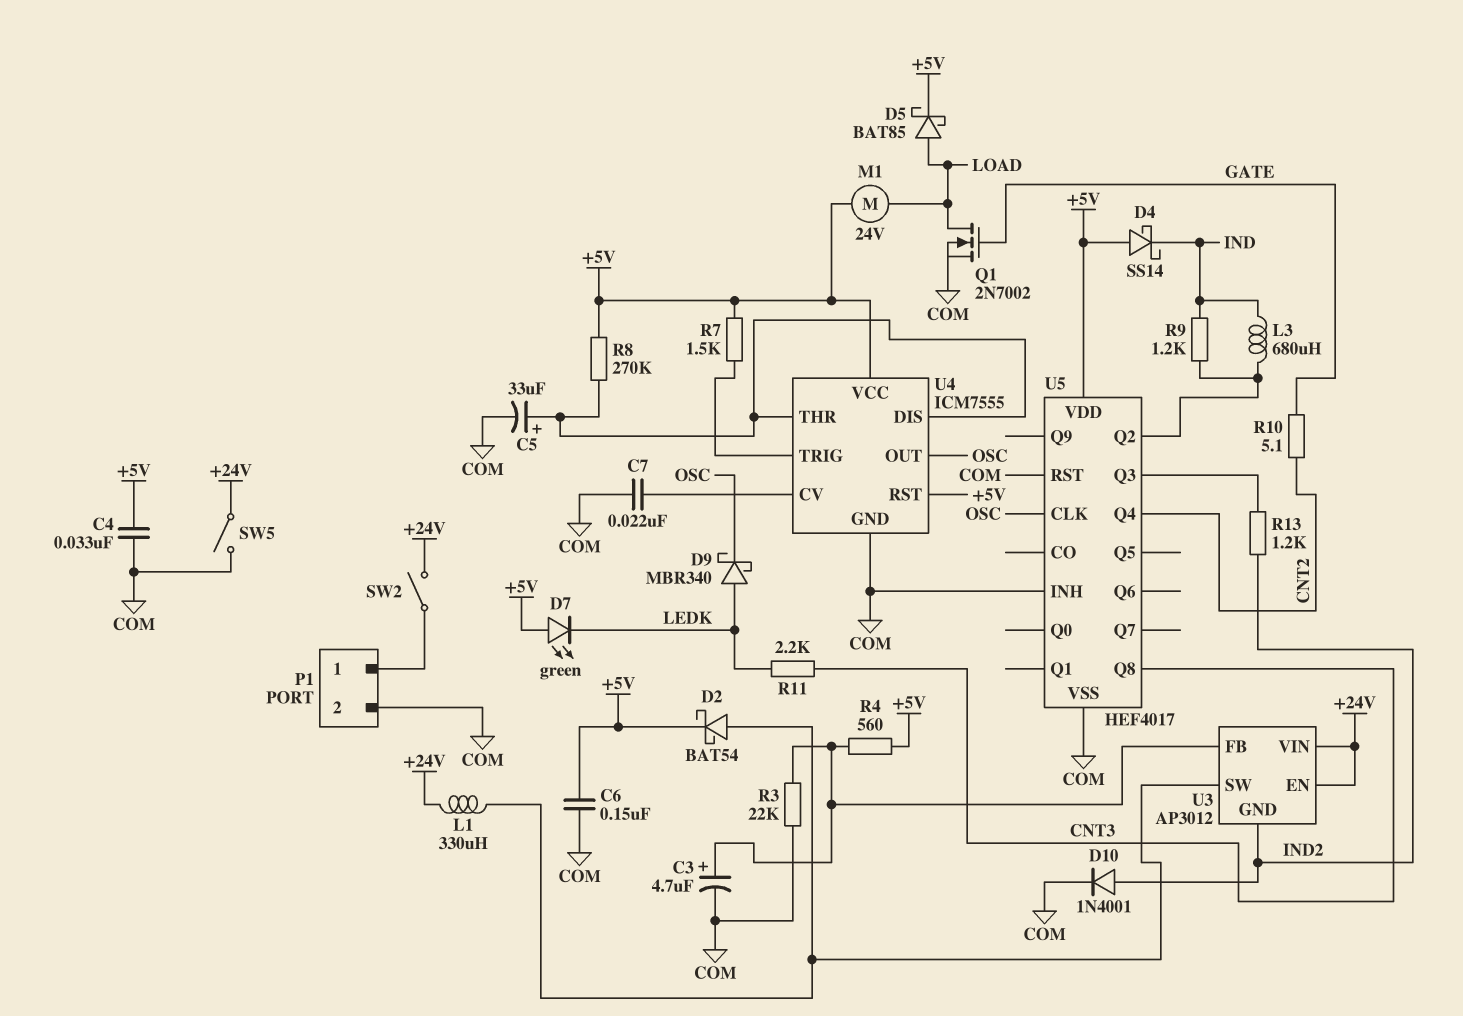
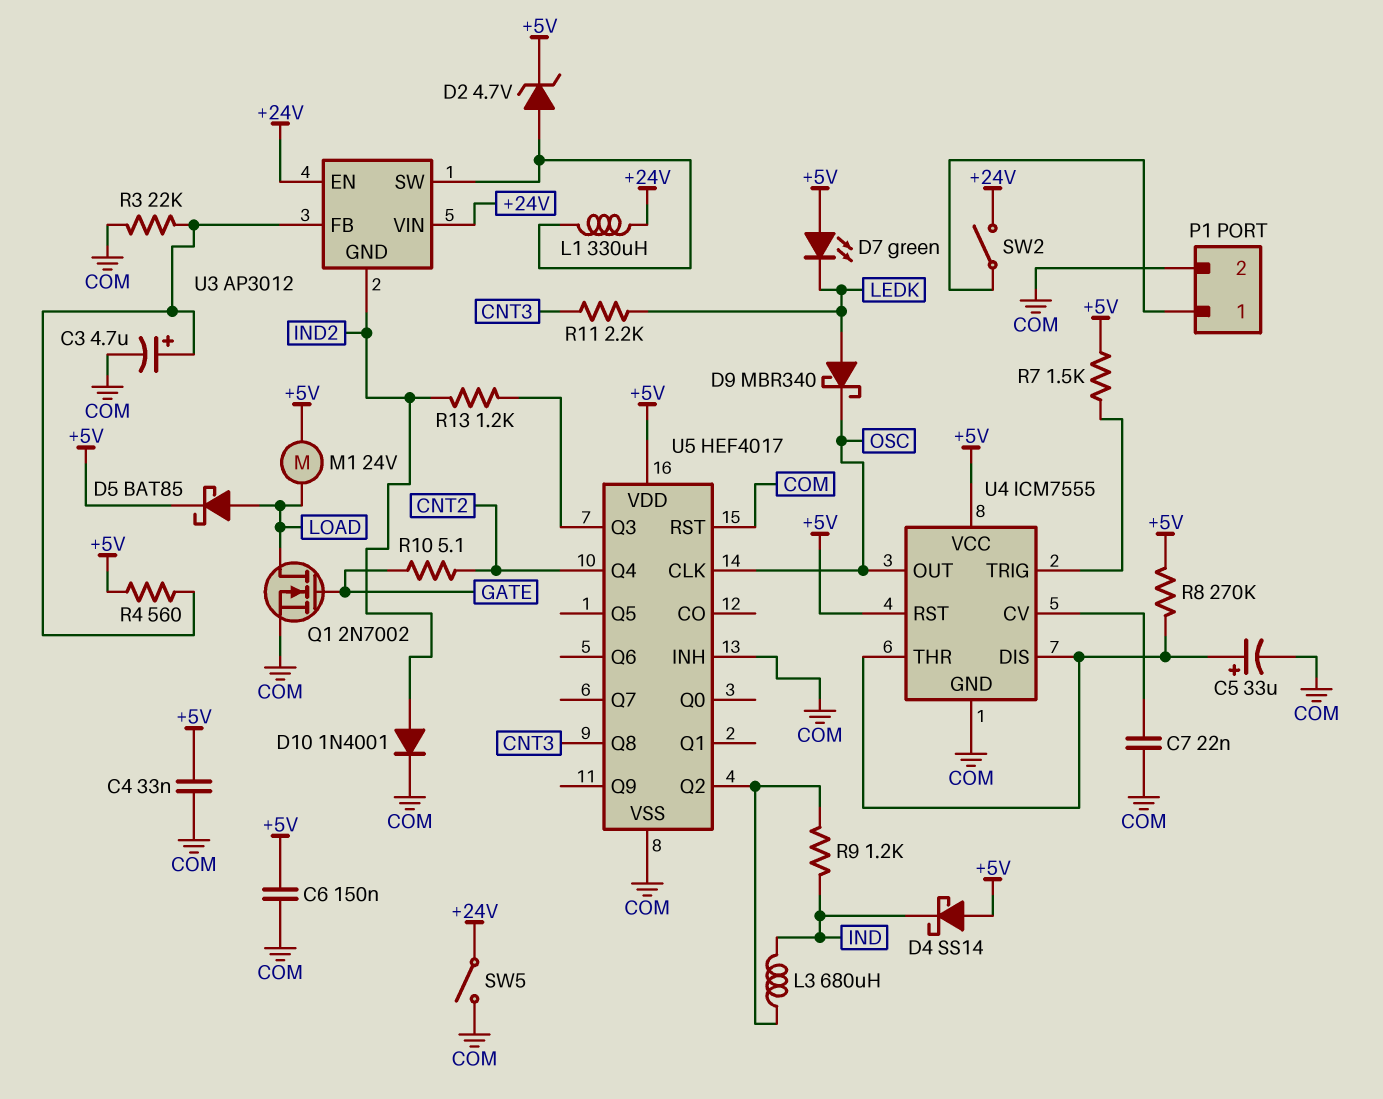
D2: schottky BAT54 (A U3/SW, K +5V) -> zener 4.7V (A U3/SW, K +5V)

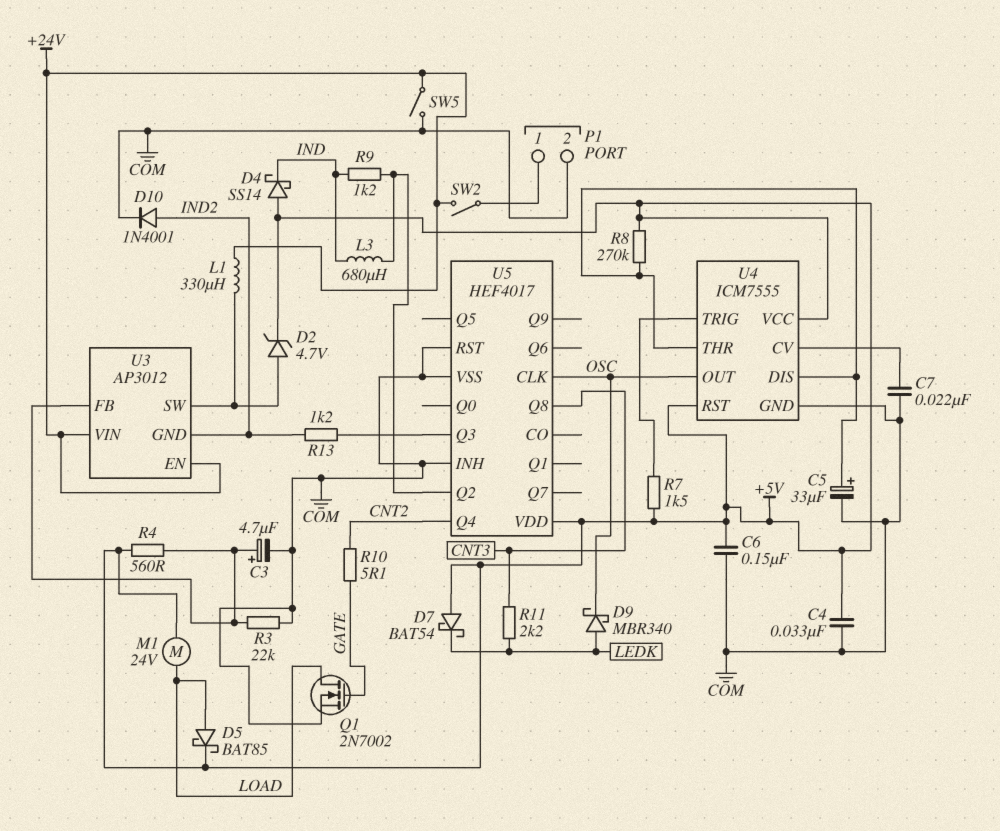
D7: LED green (A +5V, K LEDK) -> schottky BAT54 (A +5V, K LEDK)

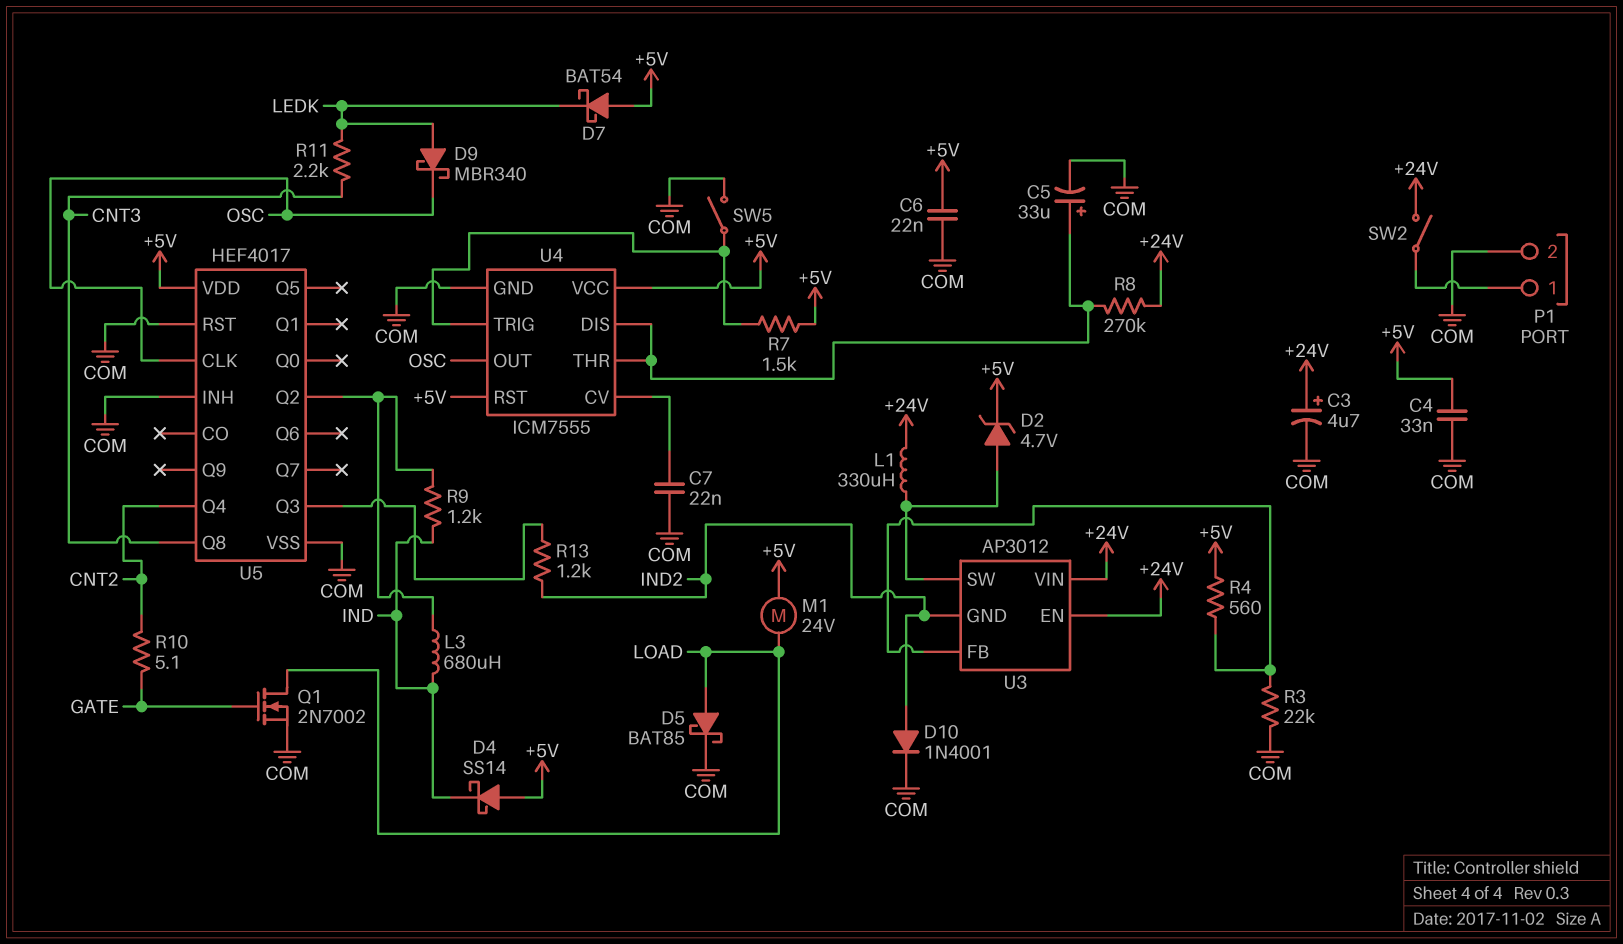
C3: 4.7uF (plus U3/FB, minus COM) -> 4.7uF (plus +24V, minus COM)
C6: 150nF (+5V, COM) -> 22nF (+5V, COM)
D5: schottky BAT85 (A LOAD, K +5V) -> schottky BAT85 (A LOAD, K COM)
R8: 270k (+5V, U4/DIS) -> 270k (+24V, U4/DIS)
SW5: switch (+24V, COM) -> switch (COM, U4/TRIG)

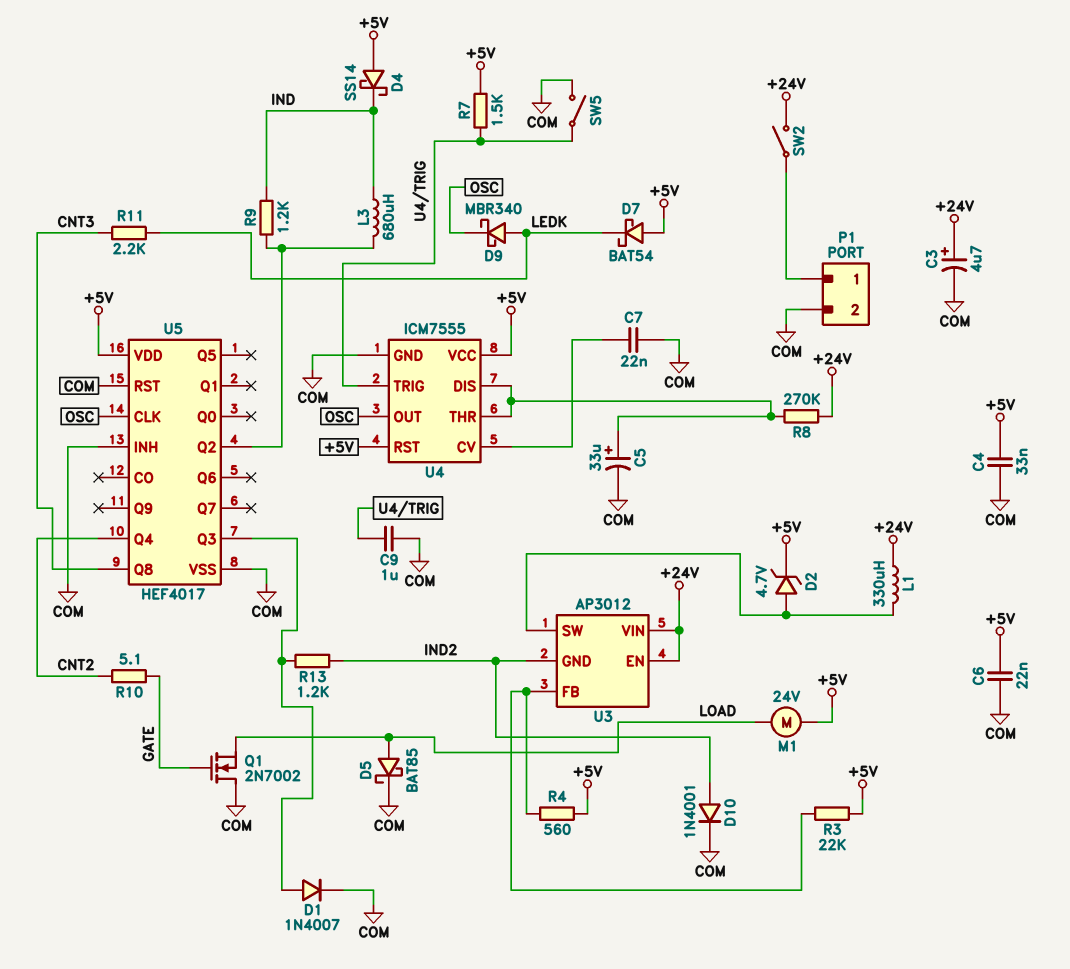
C9: none -> 1uF (COM, U4/TRIG)
D1: none -> diode 1N4007 (A U5/Q3, K COM)
Q1: NMOS 2N7002 (G GATE, D LOAD, S COM) -> NMOS 2N7002 (G GATE, D COM, S LOAD)
R3: 22k (COM, U3/FB) -> 22k (+5V, U3/FB)

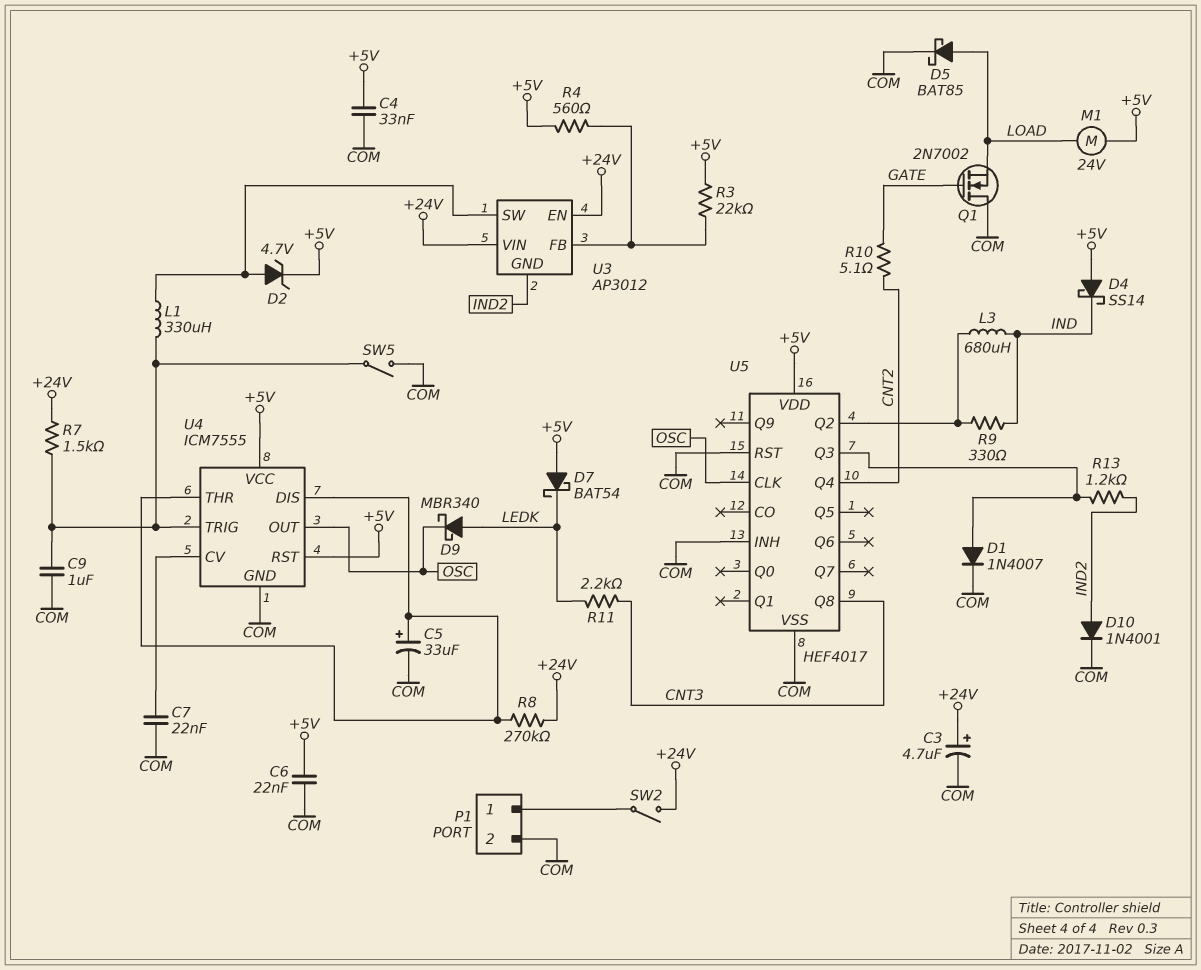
L1: 330uH (+24V, U3/SW) -> 330uH (U3/SW, U4/TRIG)
R7: 1.5k (+5V, U4/TRIG) -> 1.5k (+24V, U4/TRIG)
R9: 1.2k (IND, U5/Q2) -> 330 (IND, U5/Q2)

